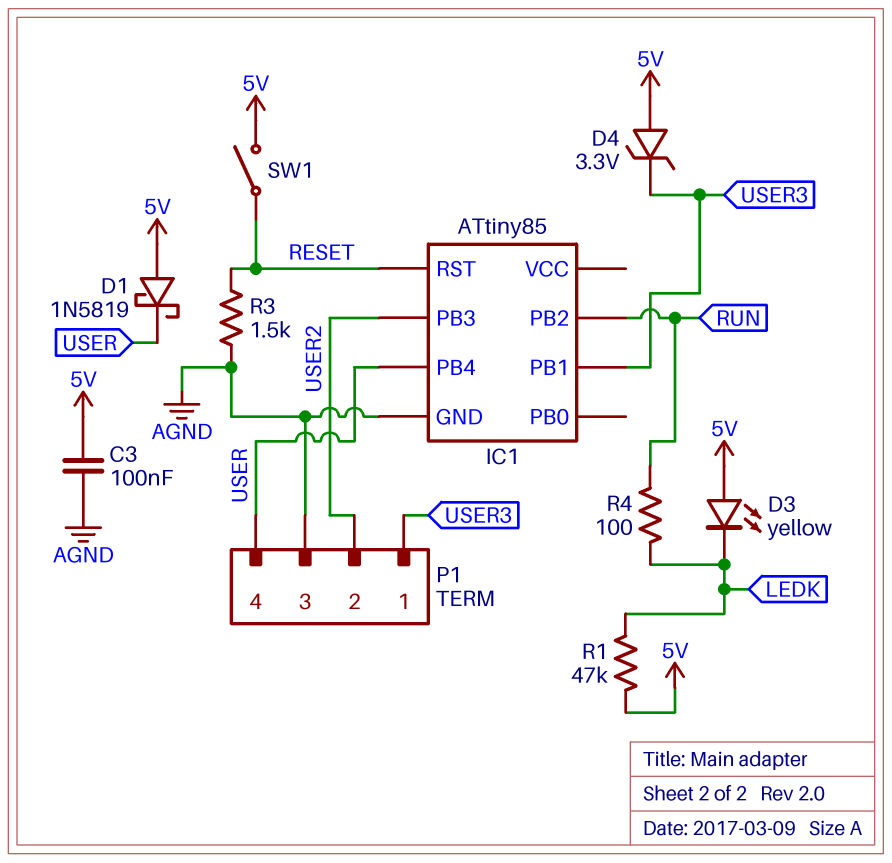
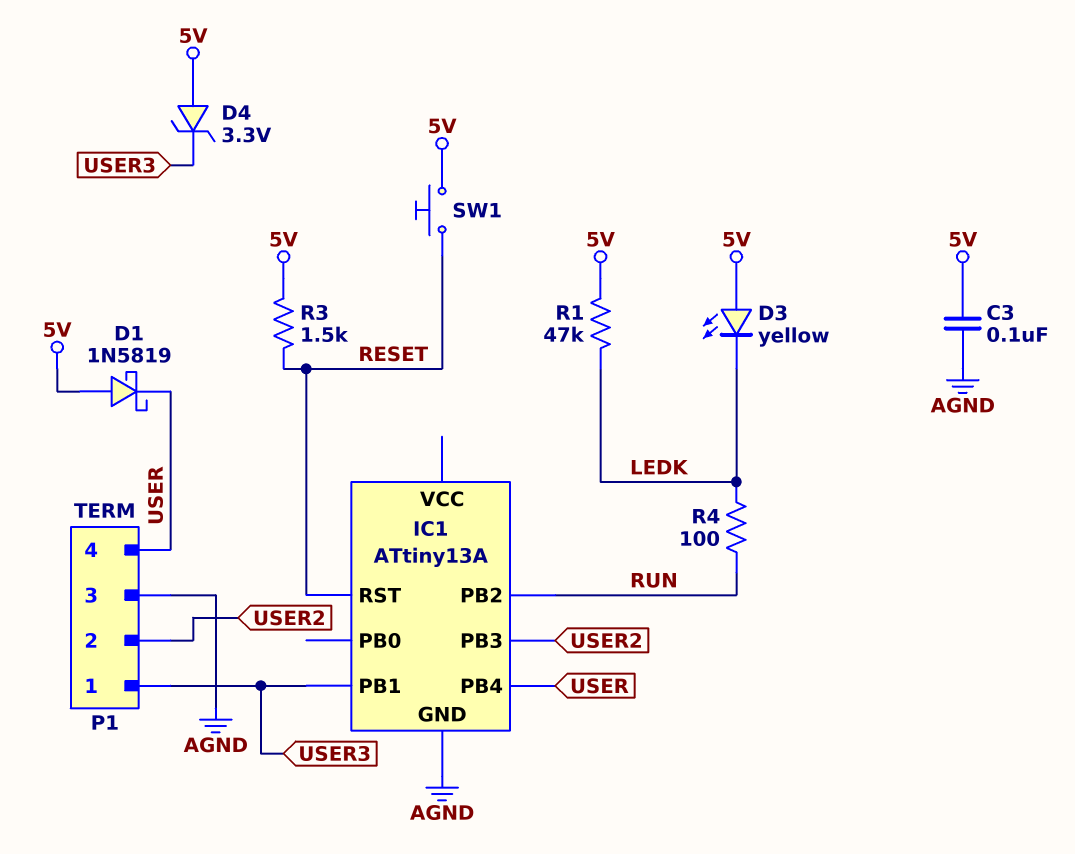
IC1: ATtiny85 -> ATtiny13A
R3: 1.5k (AGND, RESET) -> 1.5k (5V, RESET)
SW1: switch (5V, RESET) -> button (5V, RESET)

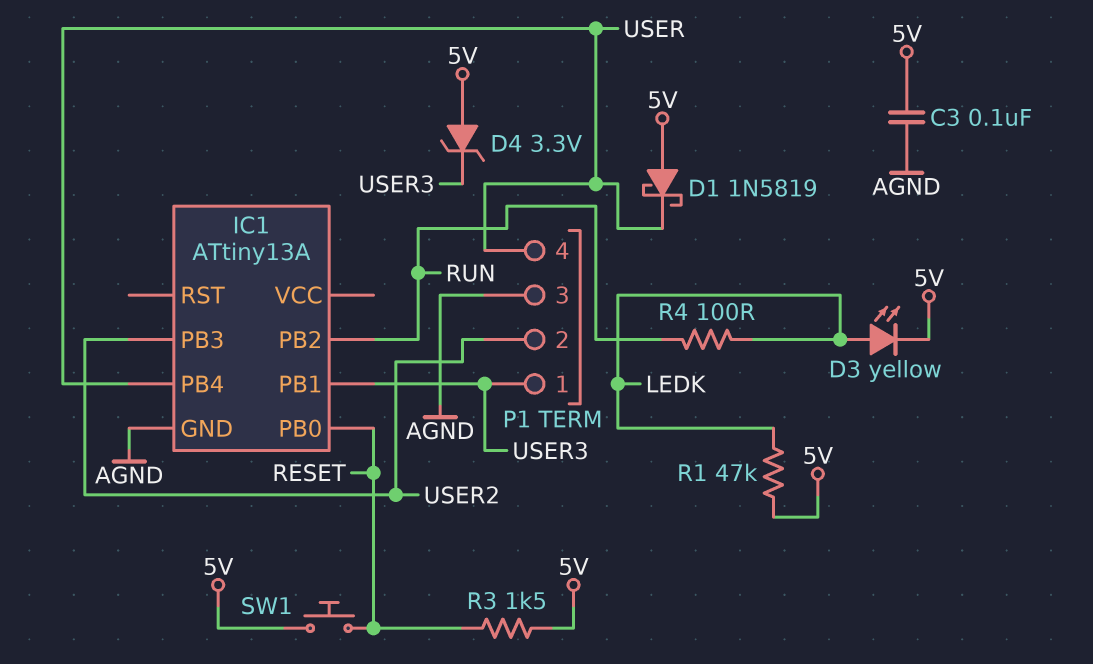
D3: LED yellow (A 5V, K LEDK) -> LED yellow (A LEDK, K 5V)
IC1 pin PB0: none -> RESET
IC1 pin RST: RESET -> none

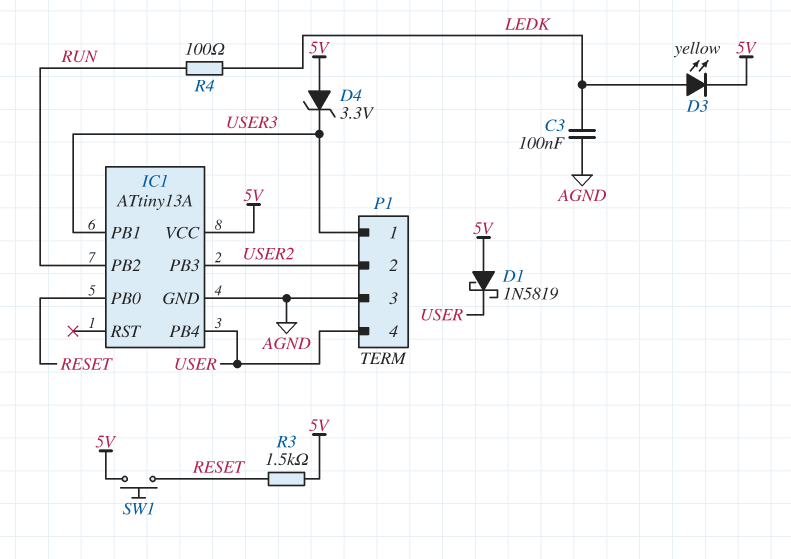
C3: 100nF (5V, AGND) -> 100nF (AGND, LEDK)
IC1 pin VCC: none -> 5V
R1: 47k (5V, LEDK) -> none

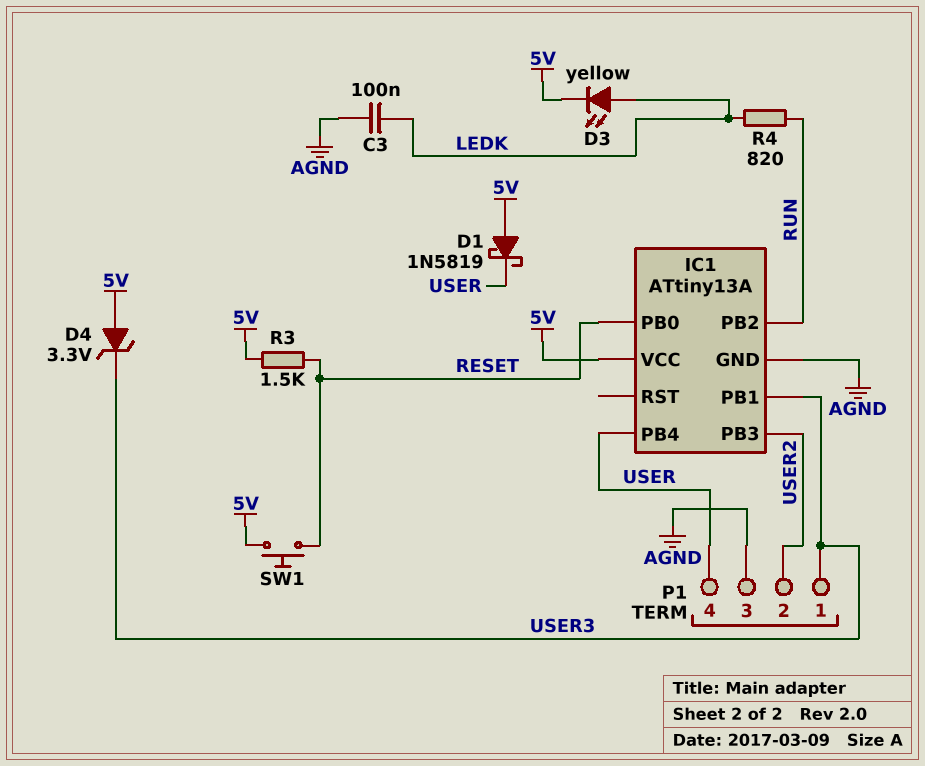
R4: 100 (LEDK, RUN) -> 820 (LEDK, RUN)

